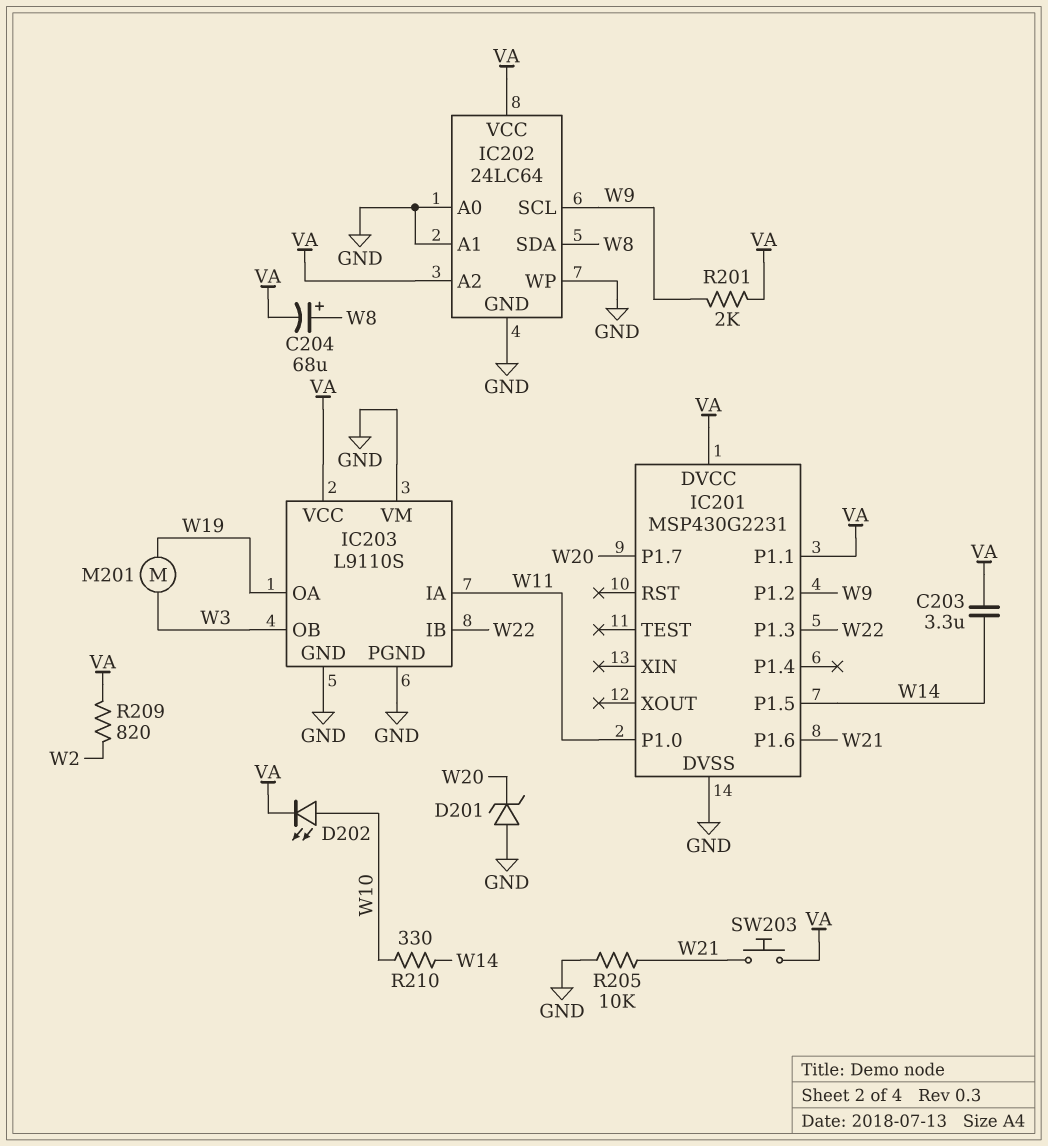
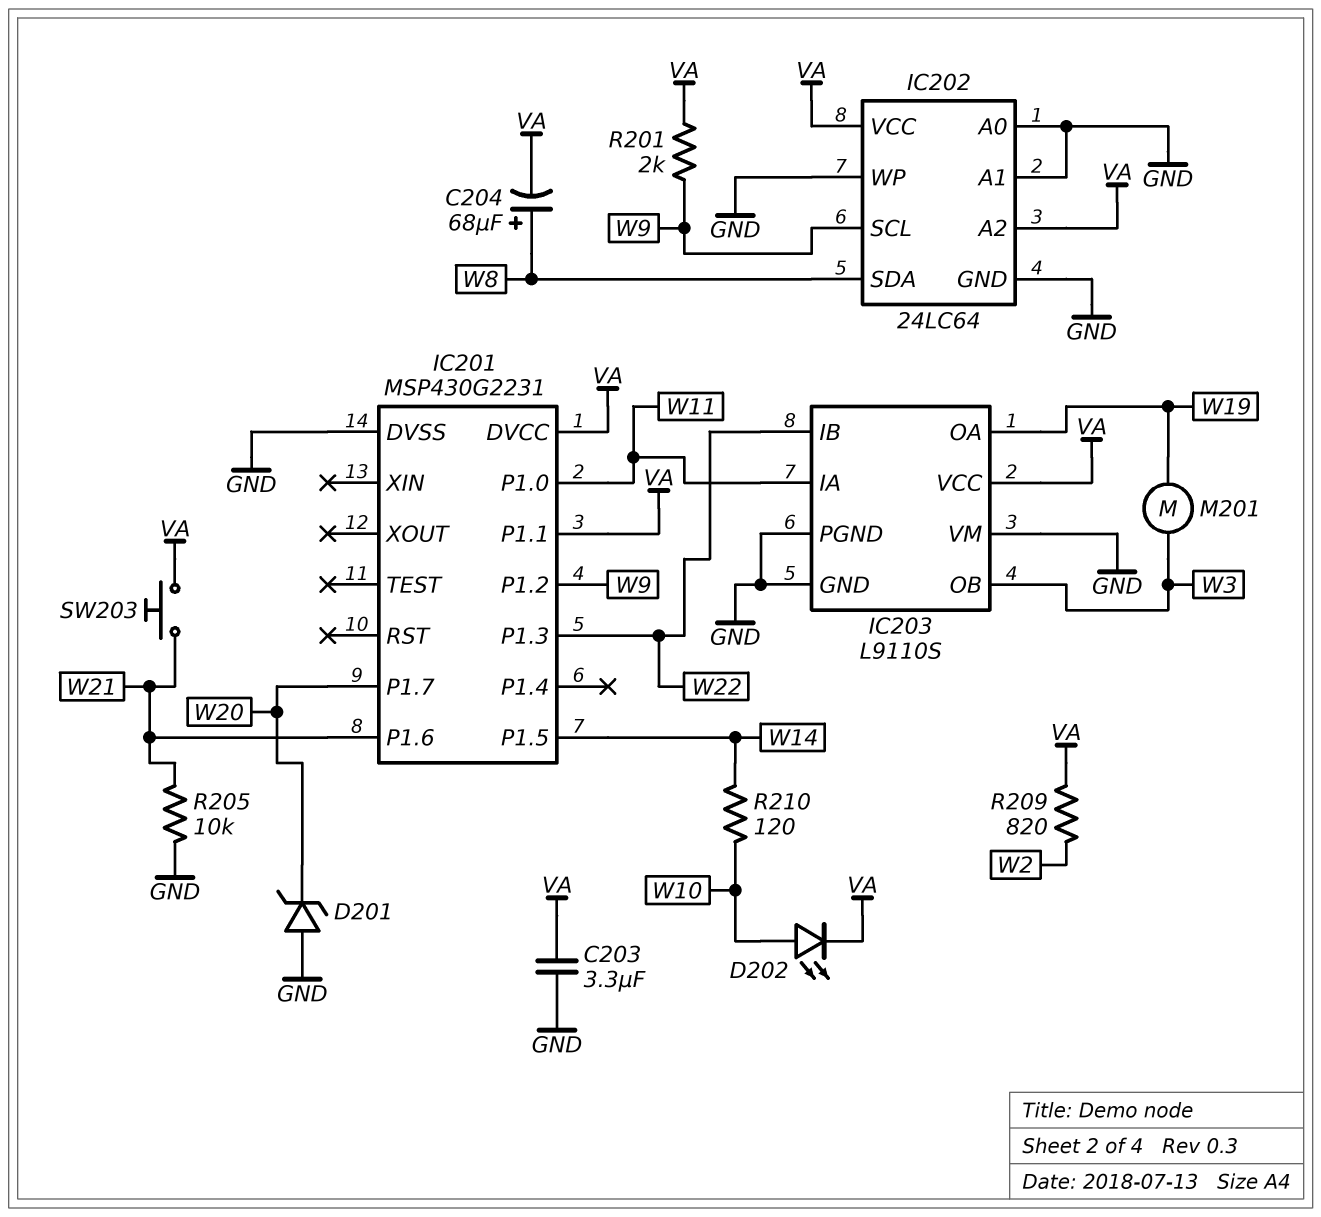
C203: 3.3uF (VA, W14) -> 3.3uF (GND, VA)
R210: 330 (W10, W14) -> 120 (W10, W14)

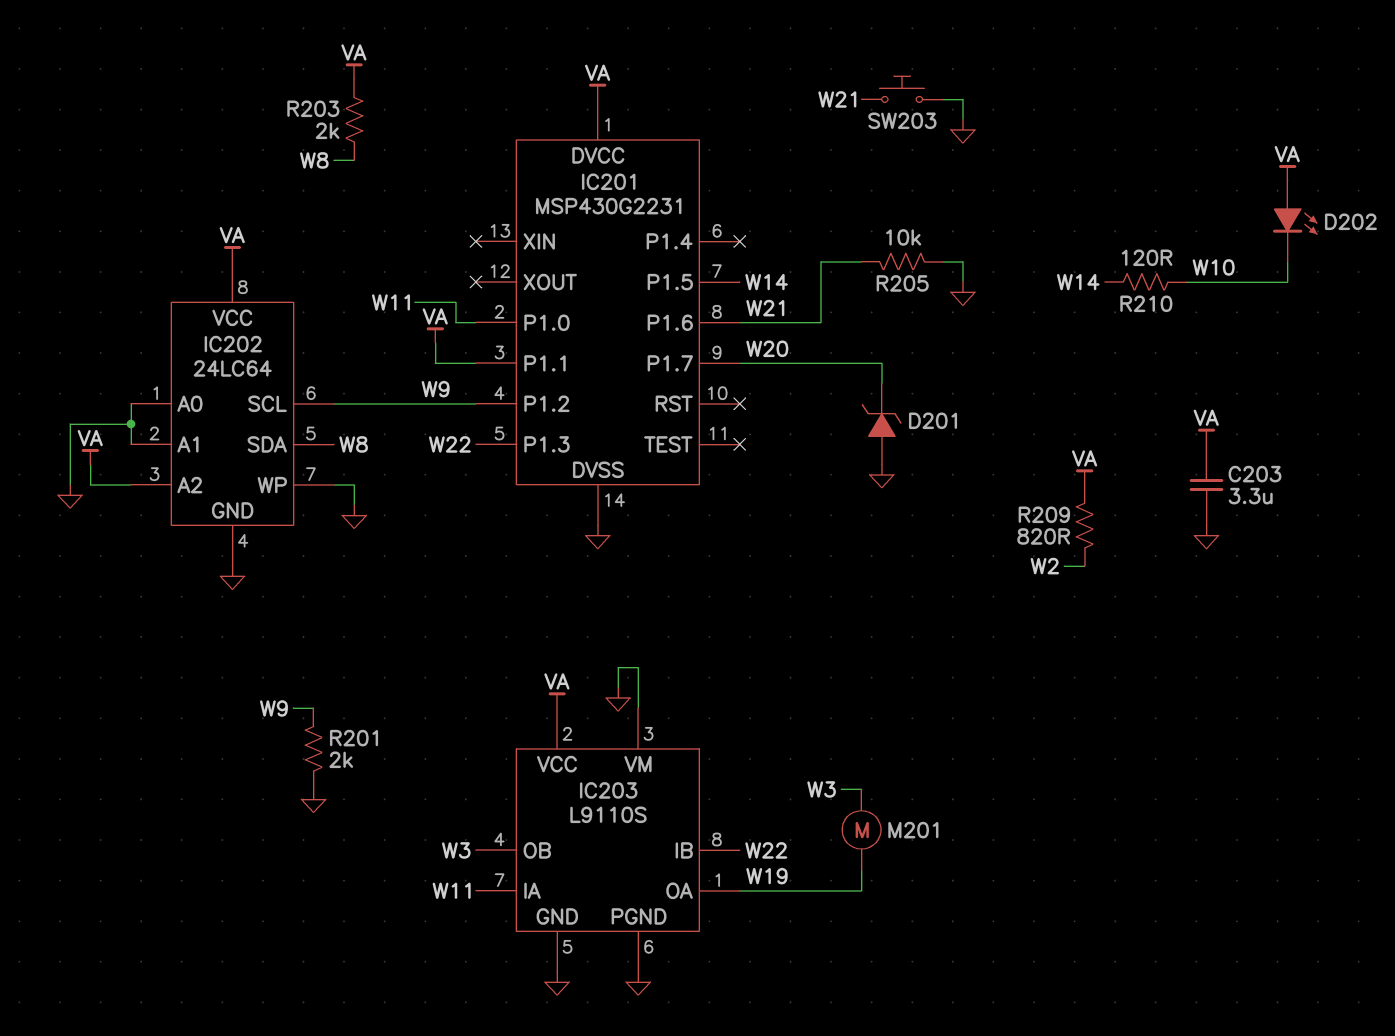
C204: 68uF (plus W8, minus VA) -> none
D202: LED (A W10, K VA) -> LED (A VA, K W10)
R201: 2k (VA, W9) -> 2k (GND, W9)
R203: none -> 2k (VA, W8)
SW203: button (VA, W21) -> button (GND, W21)

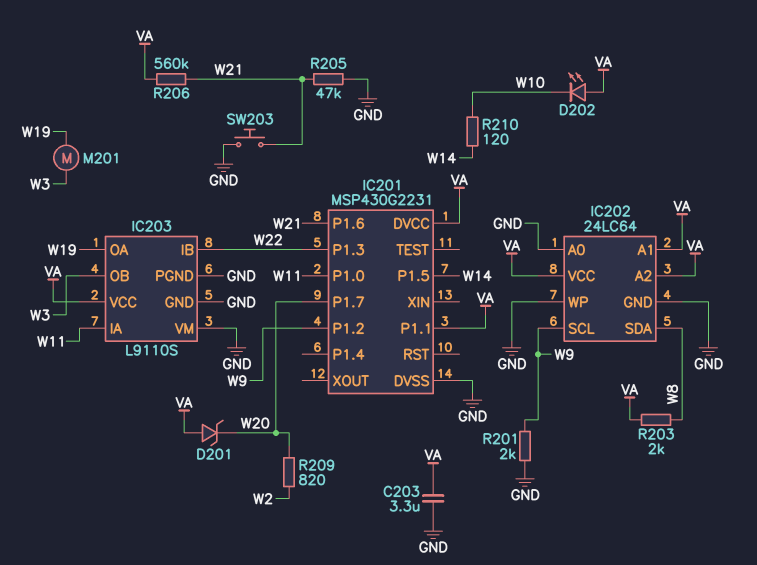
D201: zener (A GND, K W20) -> zener (A VA, K W20)
IC202 pin A1: GND -> VA
R205: 10k (GND, W21) -> 47k (GND, W21)
R206: none -> 560k (VA, W21)
R209: 820 (VA, W2) -> 820 (W2, W20)

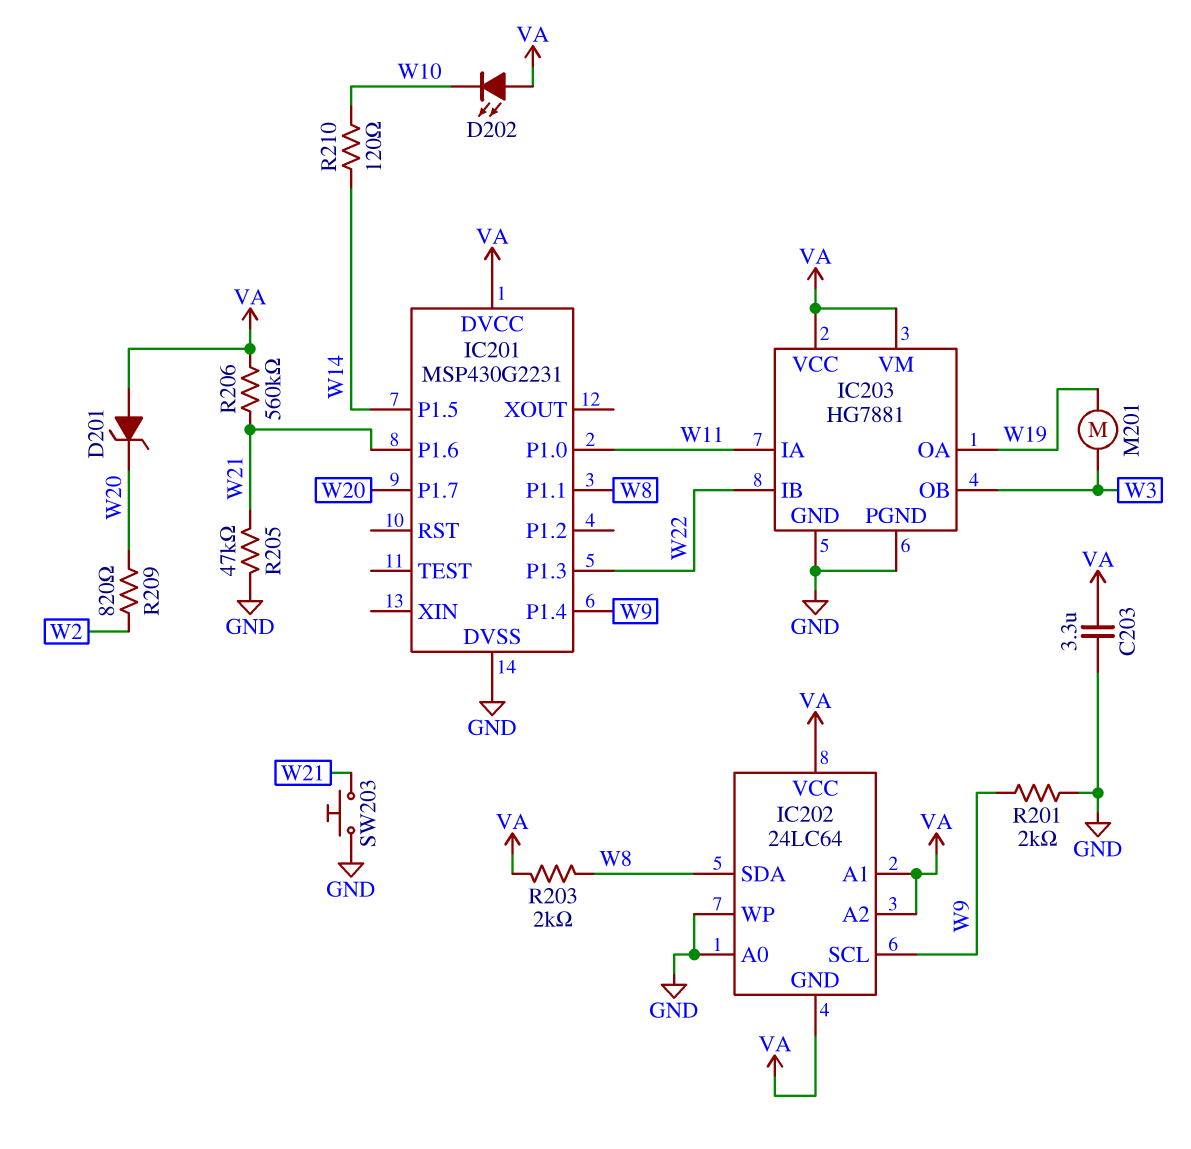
IC201 pin P1.1: VA -> W8
IC201 pin P1.2: W9 -> none
IC201 pin P1.4: none -> W9
IC202 pin GND: GND -> VA
IC203: L9110S -> HG7881
IC203 pin VM: GND -> VA

